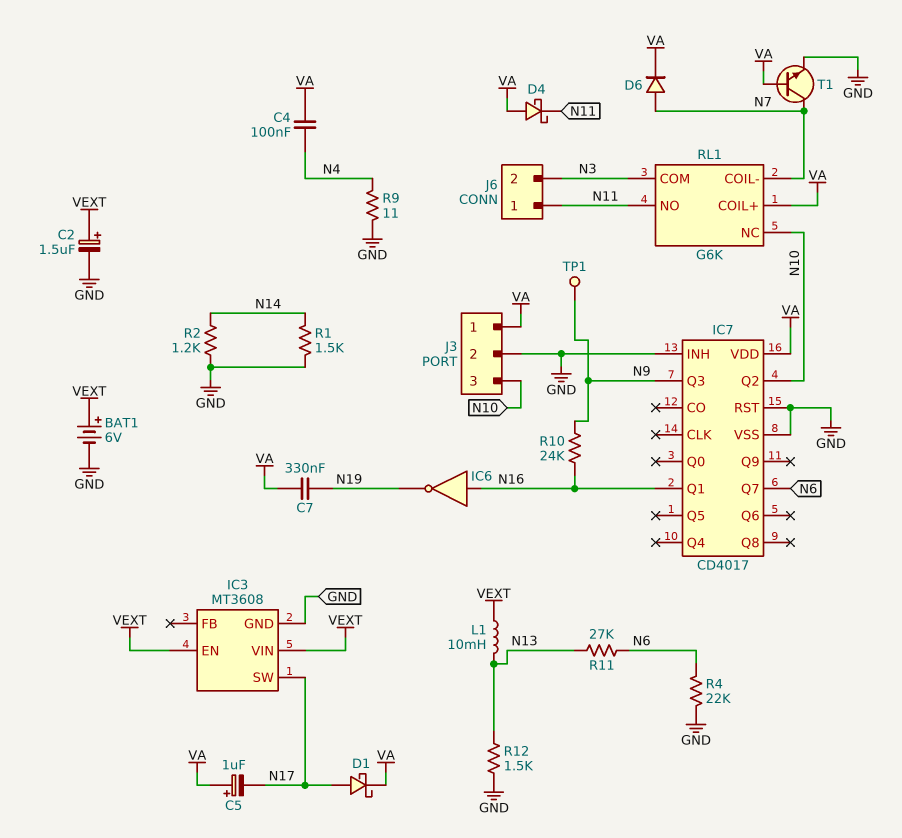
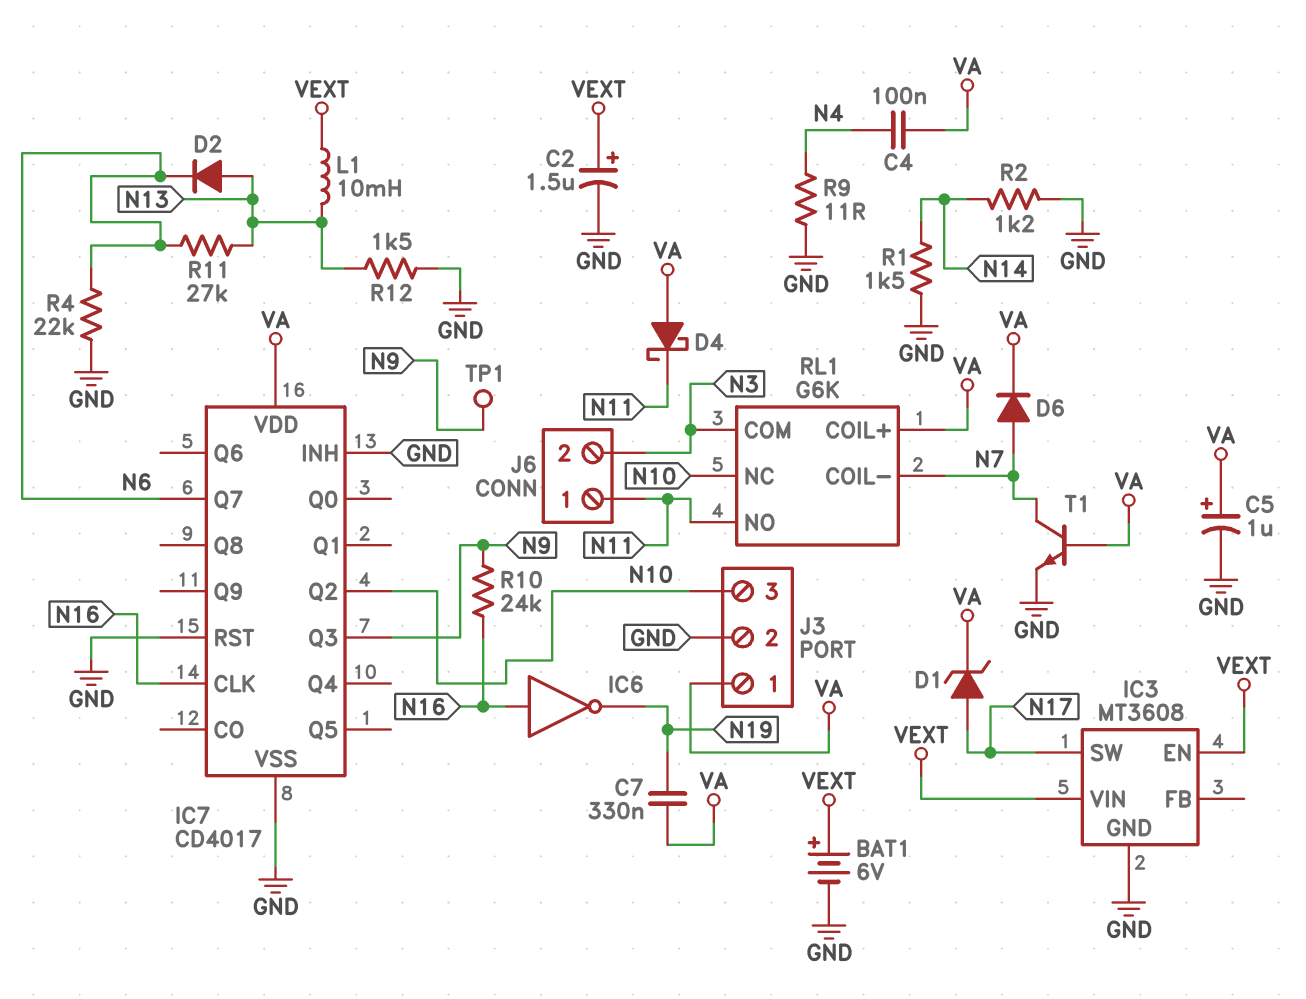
C5: 1uF (plus VA, minus N17) -> 1uF (plus VA, minus GND)
D1: schottky (A N17, K VA) -> zener (A N17, K VA)
D2: none -> diode (A N13, K N6)
IC7 pin CLK: none -> N16
IC7 pin Q1: N16 -> none

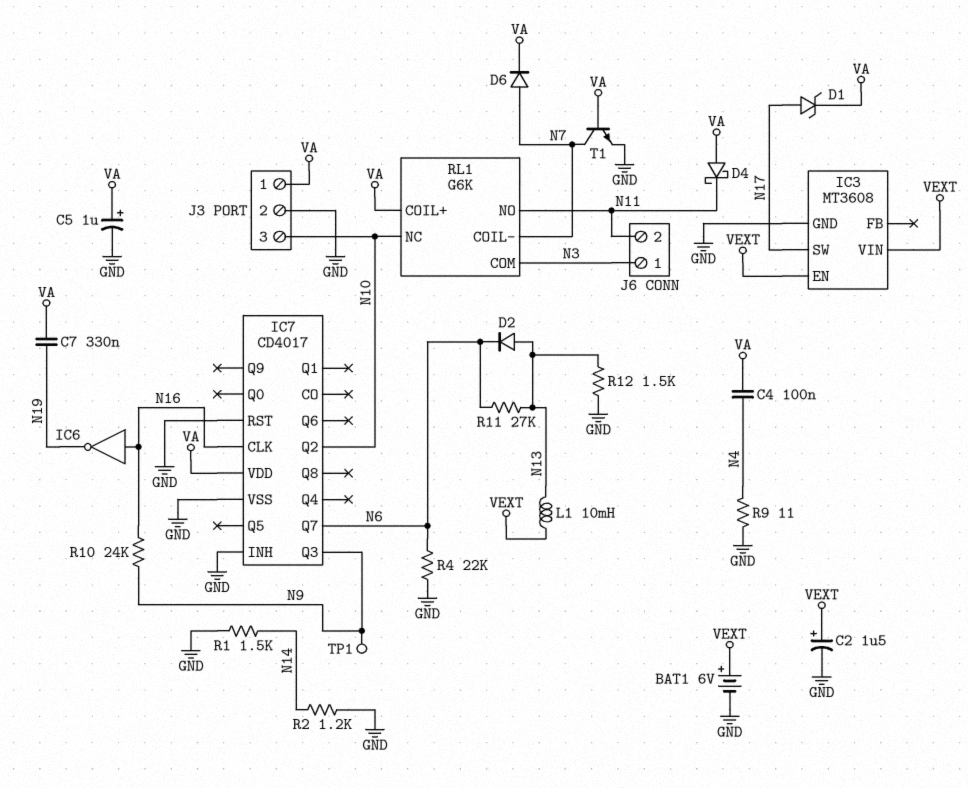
J6 pin 1: N11 -> N3
J6 pin 2: N3 -> N11

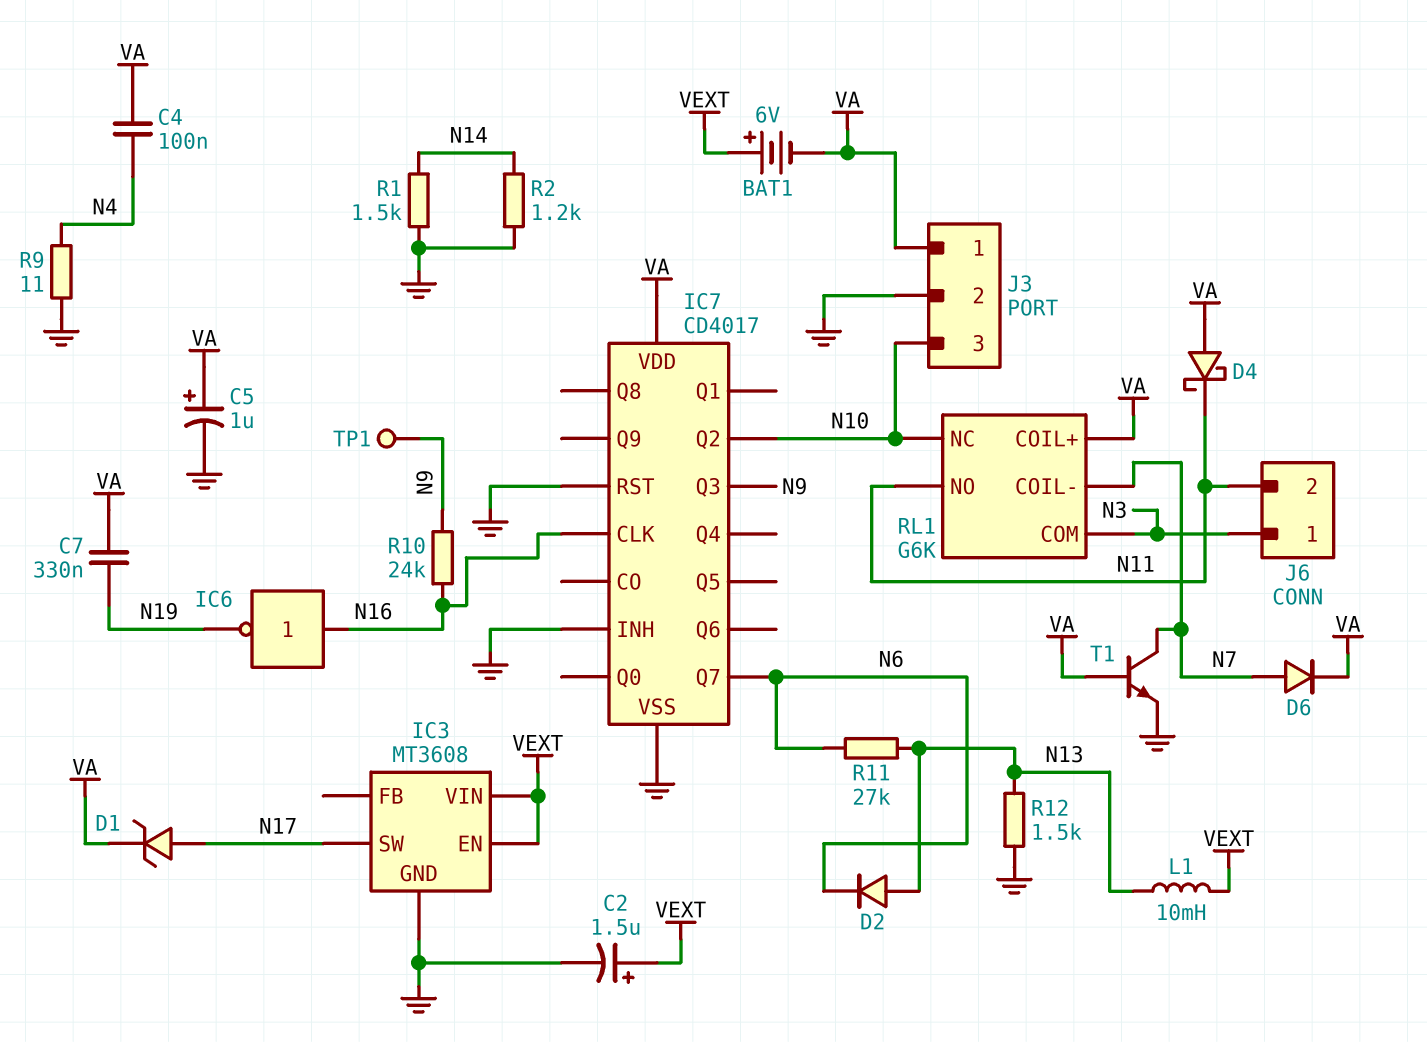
BAT1: 6V (plus VEXT, minus GND) -> 6V (plus VEXT, minus VA)
R4: 22k (GND, N6) -> none

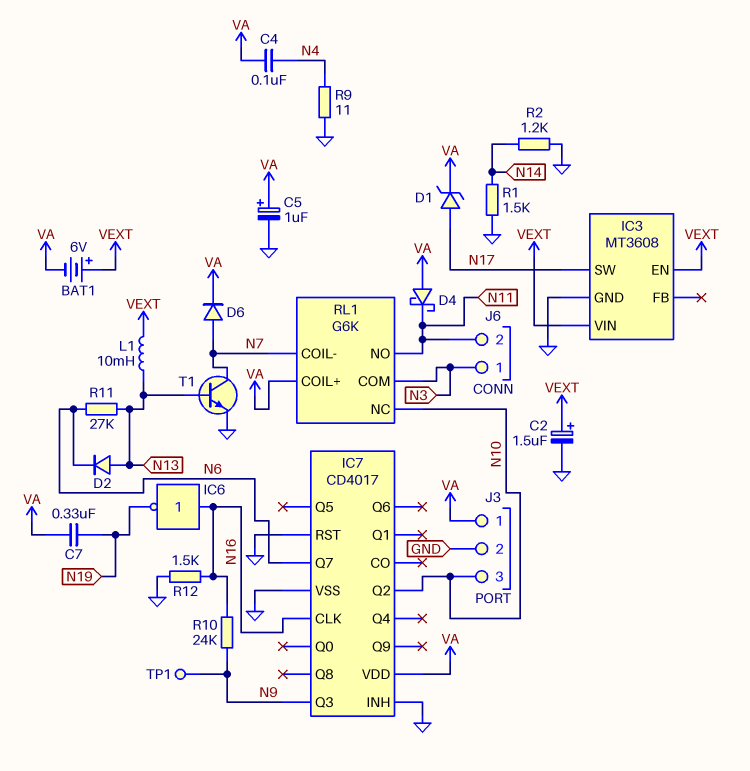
R12: 1.5k (GND, N13) -> 1.5k (GND, N16)
T1: NPN (B VA, C N7, E GND) -> NPN (B N13, C N7, E GND)

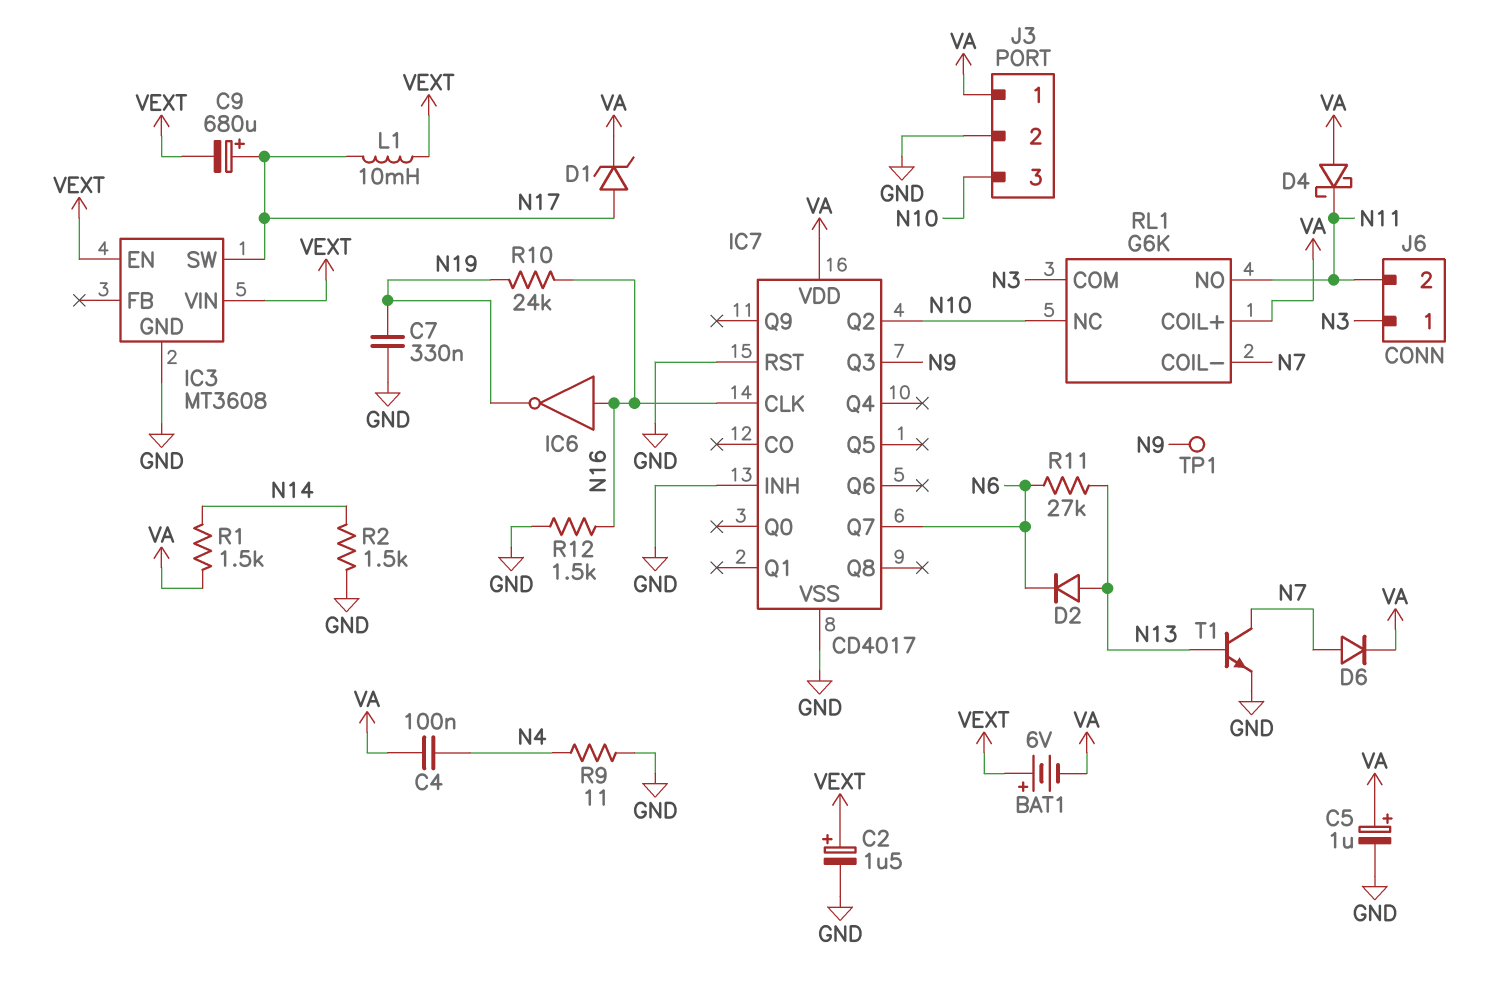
C7: 330nF (N19, VA) -> 330nF (GND, N19)
C9: none -> 680uF (plus N17, minus VEXT)
L1: 10mH (N13, VEXT) -> 10mH (N17, VEXT)
R1: 1.5k (GND, N14) -> 1.5k (N14, VA)
R2: 1.2k (GND, N14) -> 1.5k (GND, N14)
R10: 24k (N9, N16) -> 24k (N16, N19)

